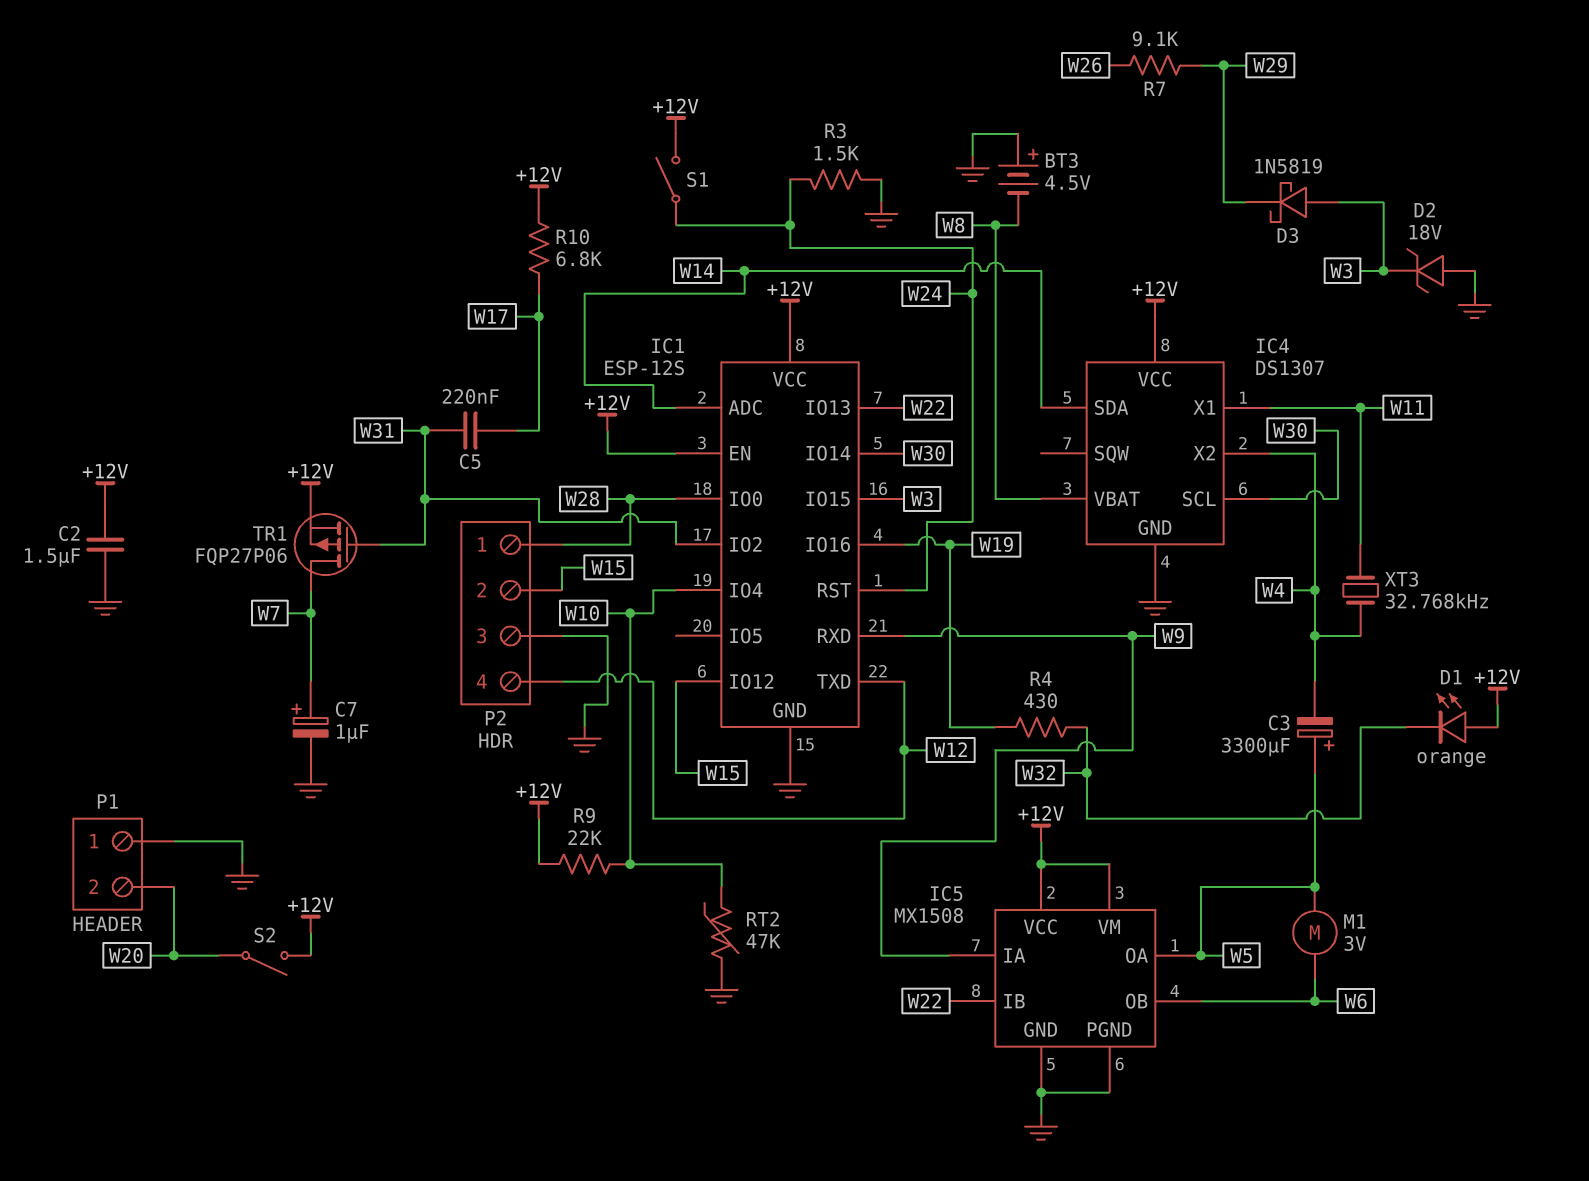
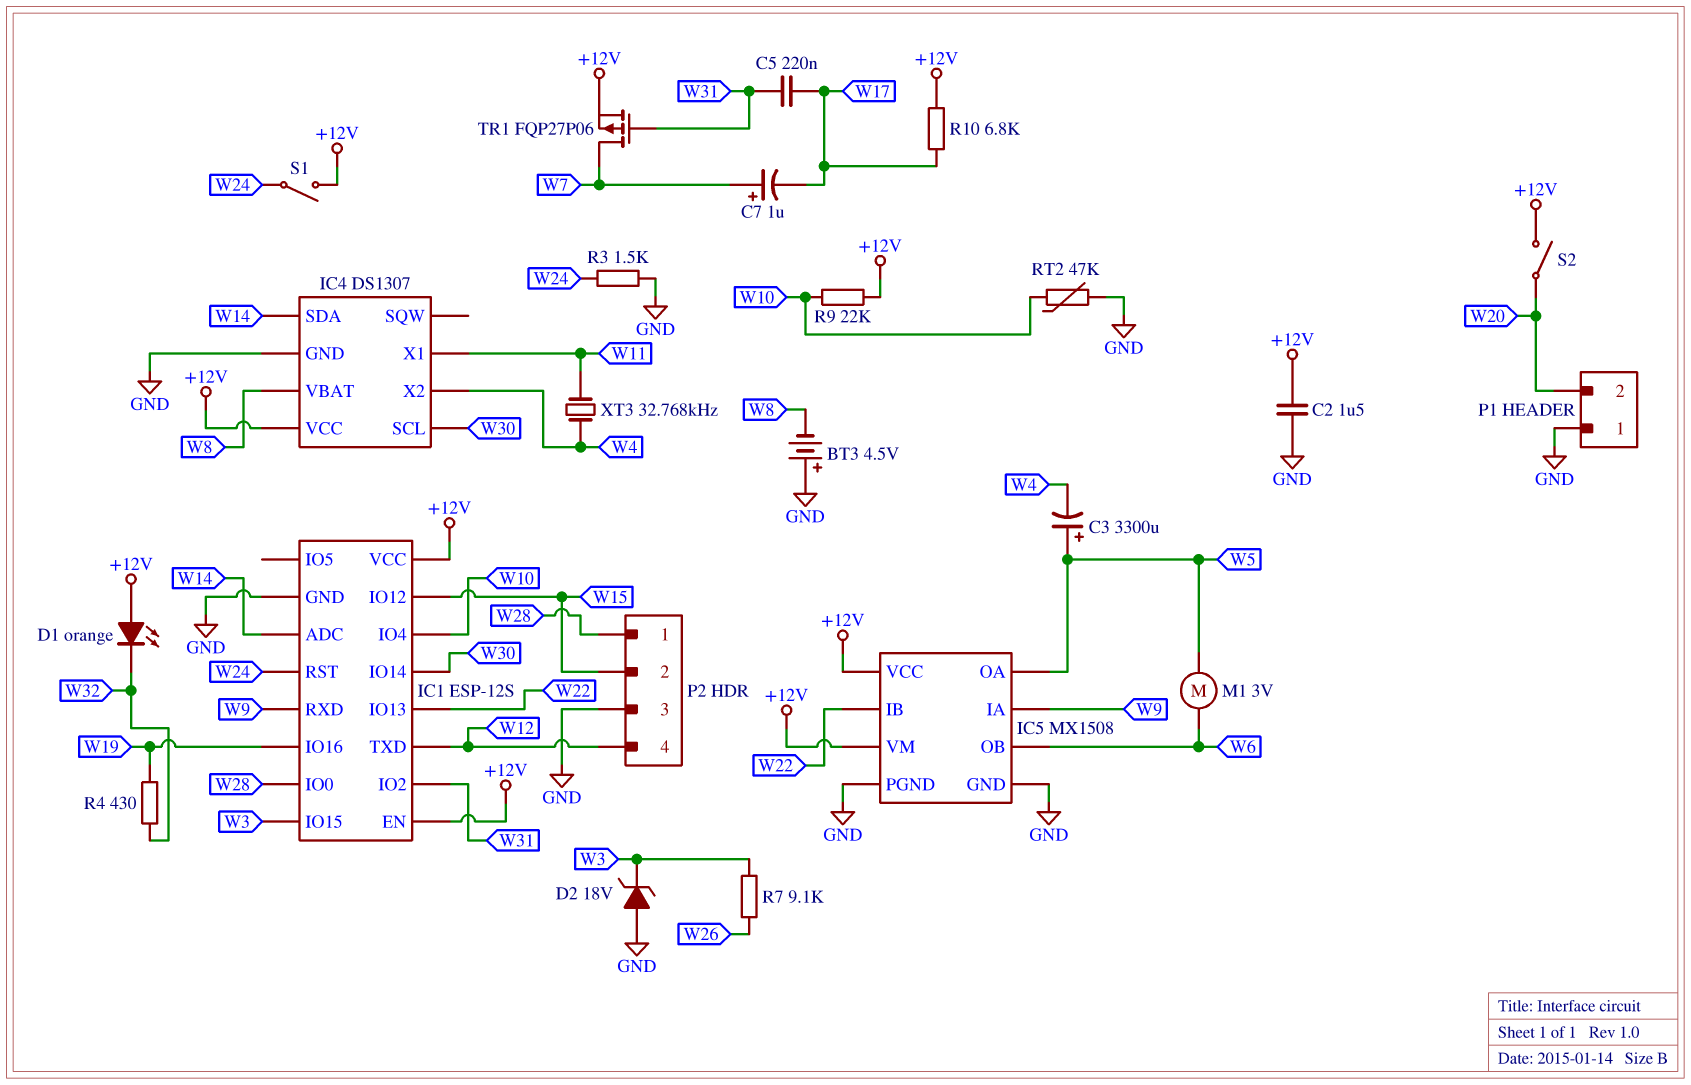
C7: 1uF (plus W7, minus GND) -> 1uF (plus W7, minus W17)
D3: schottky 1N5819 (A W3, K W29) -> none
R7: 9.1k (W26, W29) -> 9.1k (W3, W26)

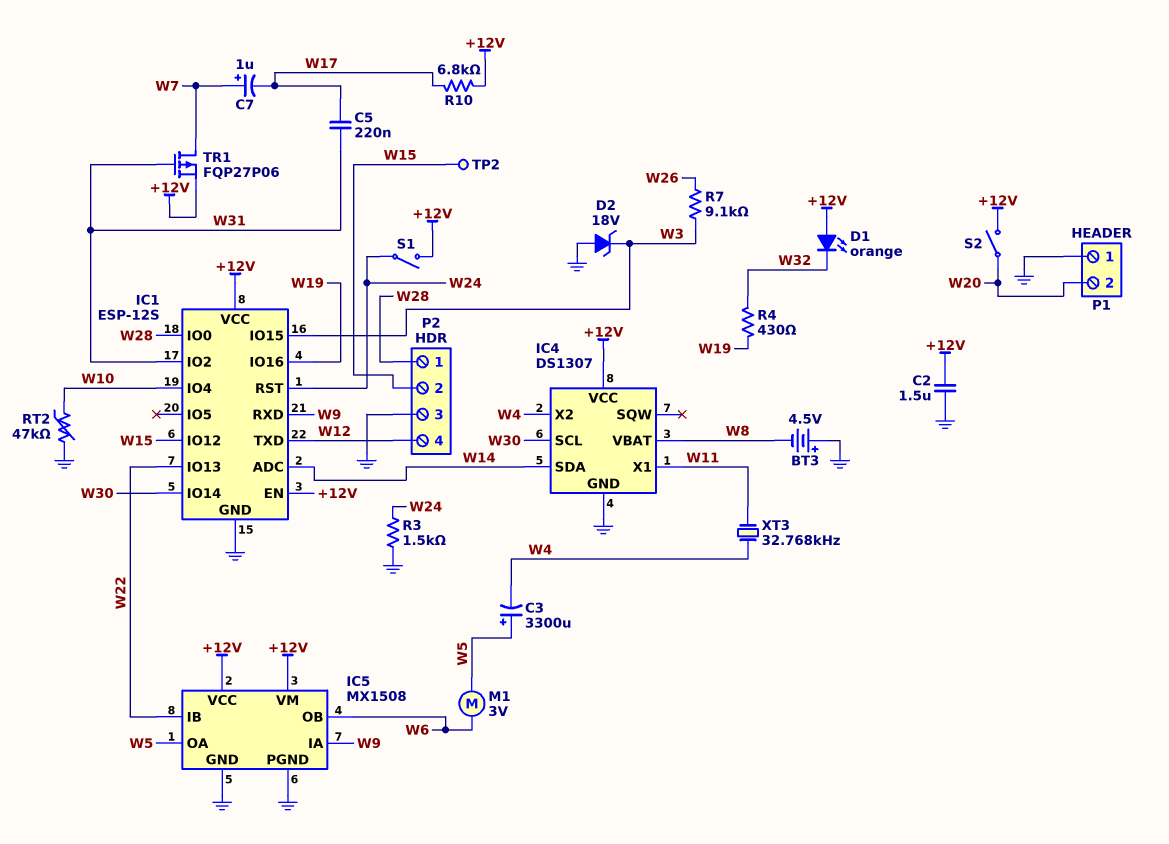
R9: 22k (+12V, W10) -> none
TP2: none -> test point (W15)

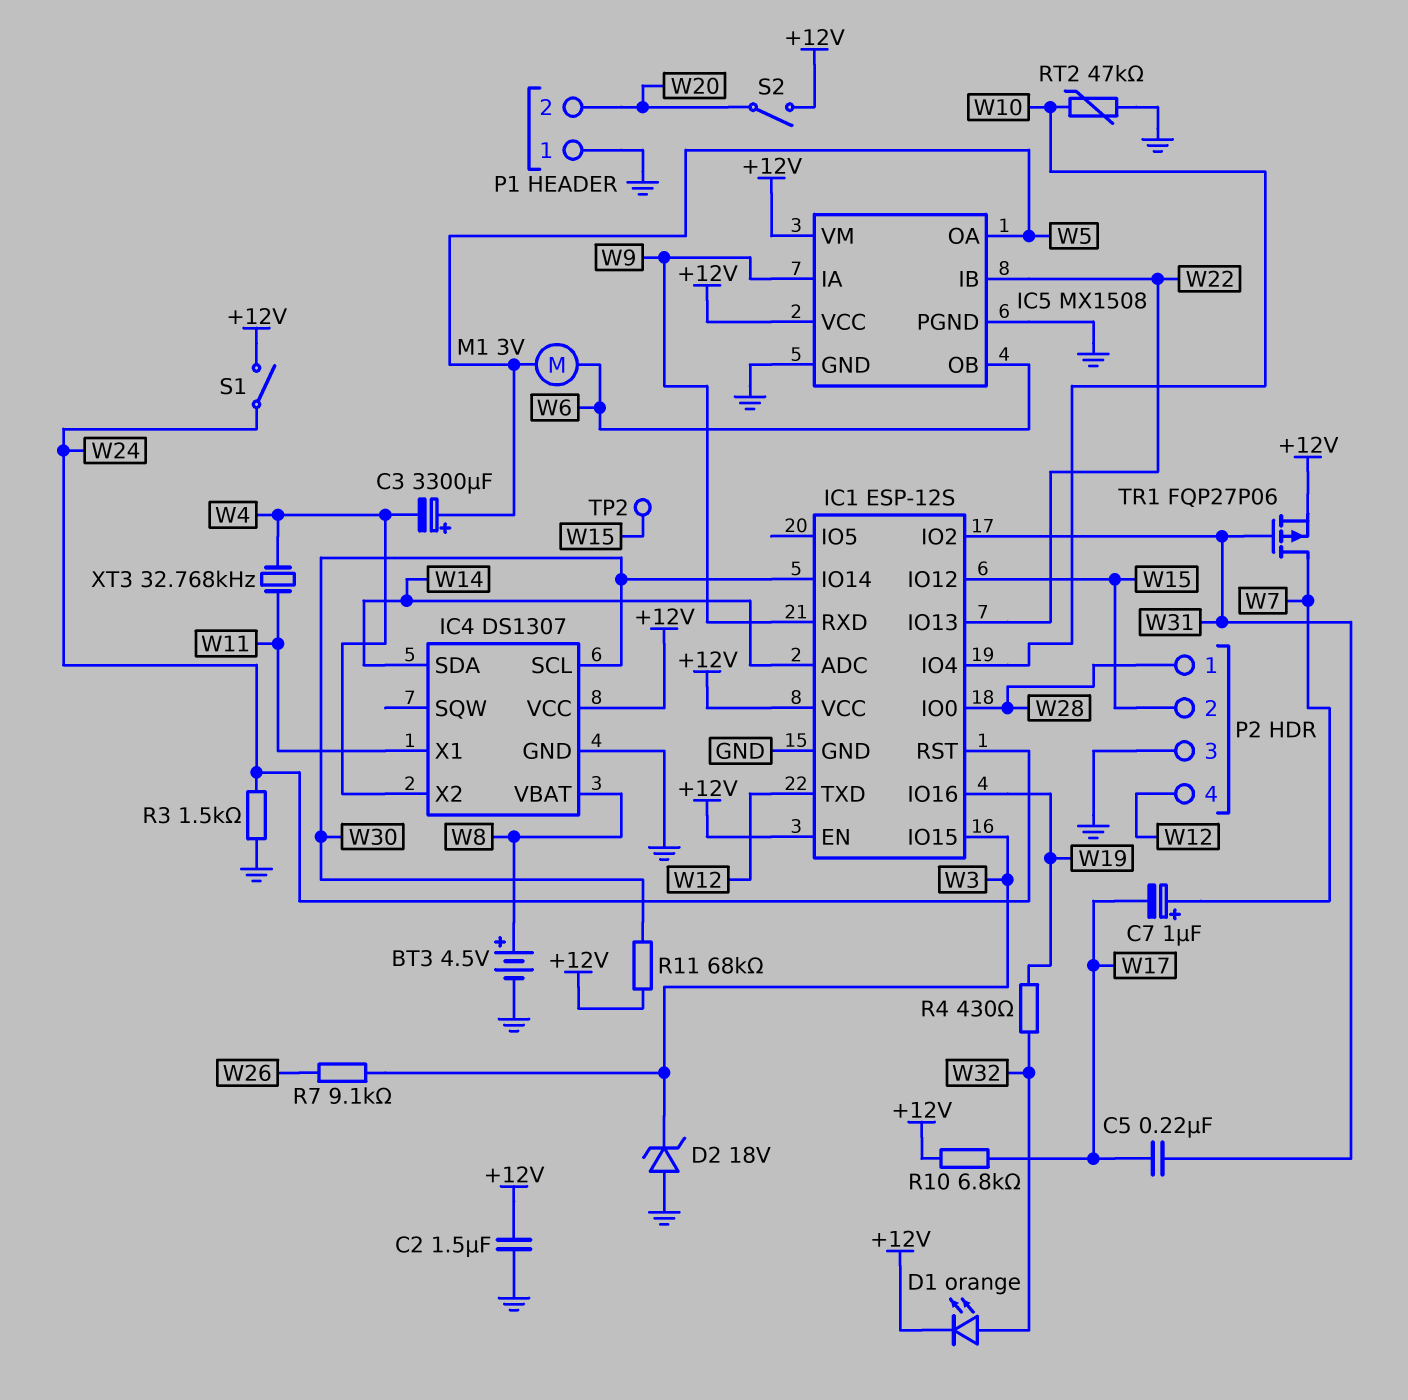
BT3: 4.5V (plus GND, minus W8) -> 4.5V (plus W8, minus GND)
D1: LED orange (A +12V, K W32) -> LED orange (A W32, K +12V)
R11: none -> 68k (+12V, W30)

